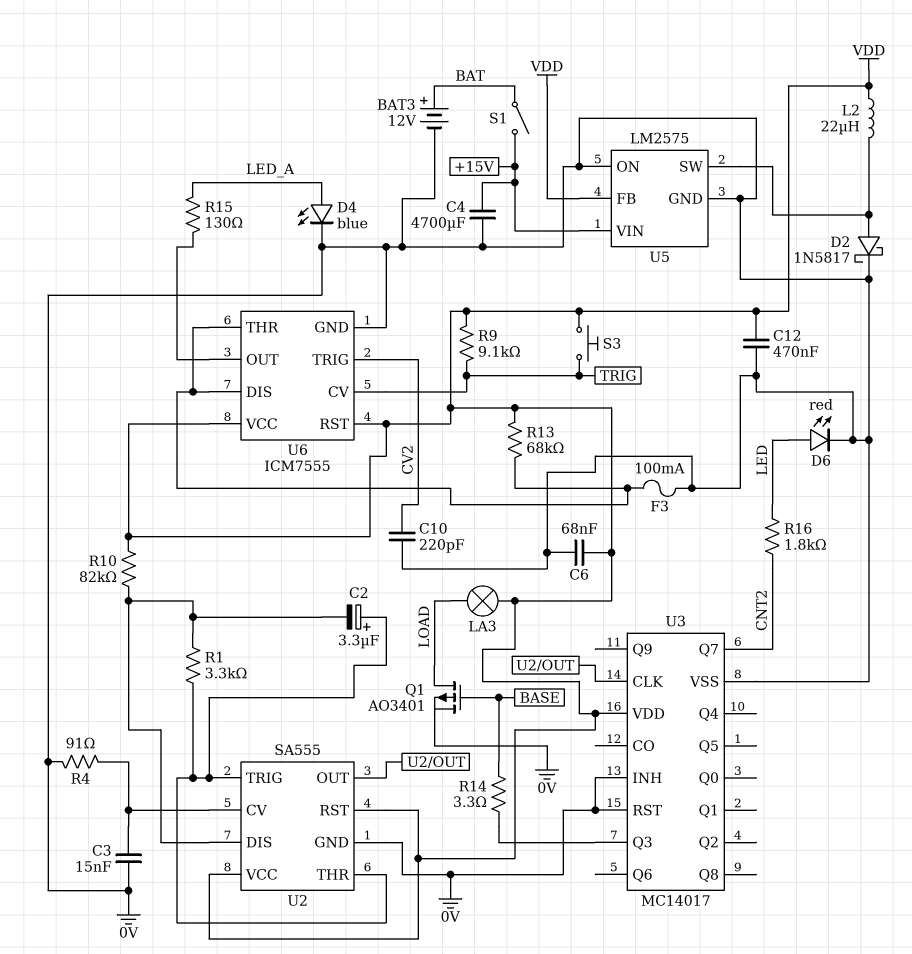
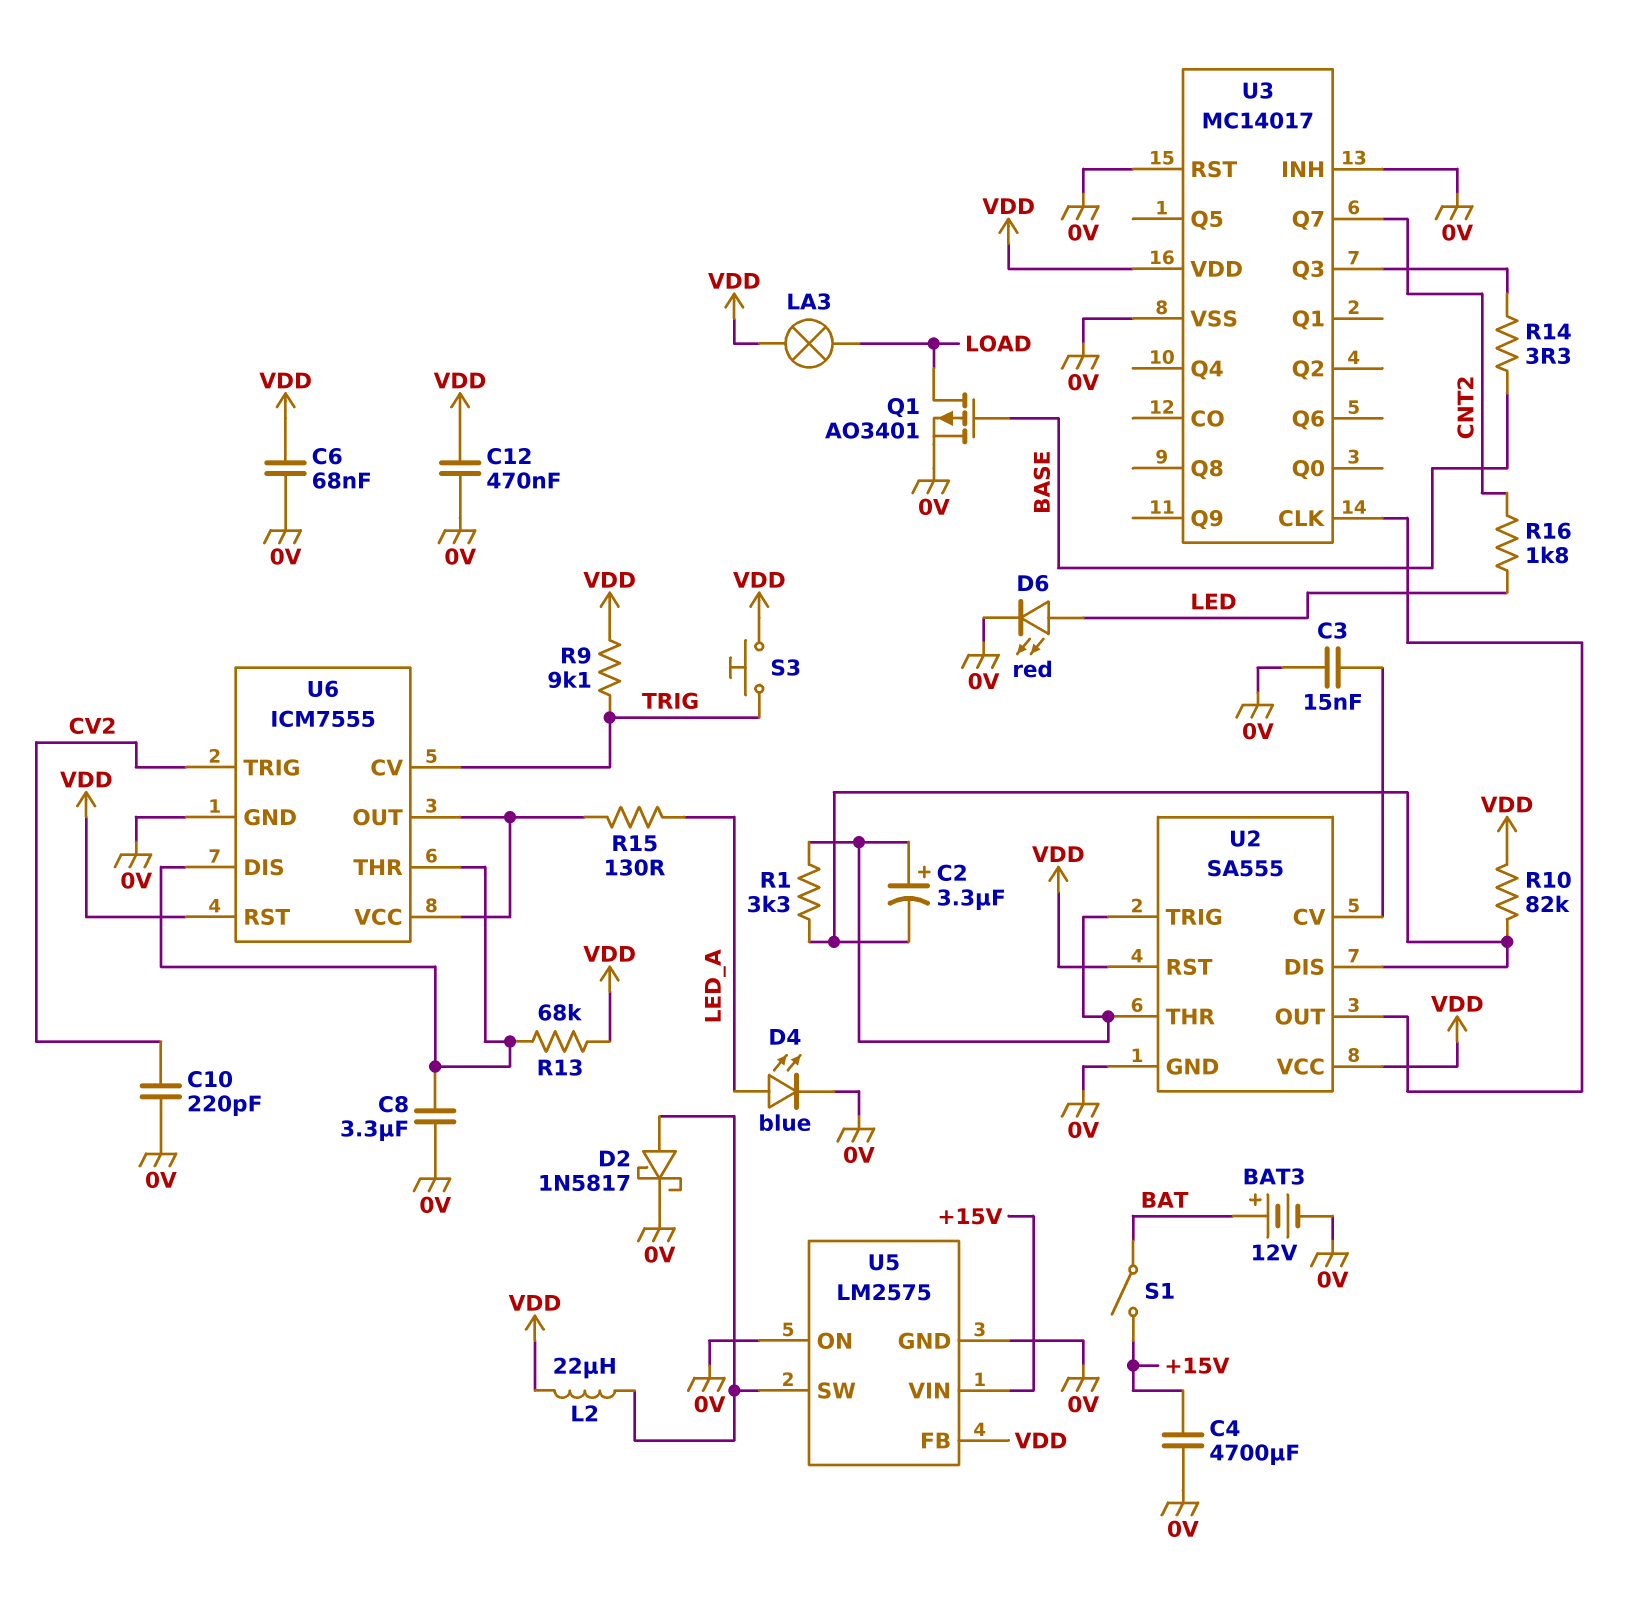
C8: none -> 3.3uF (0V, U6/DIS)
F3: 100mA (0V, U6/DIS) -> none
R4: 91 (0V, U2/CV) -> none
U6 pin VCC: VDD -> U6/OUT

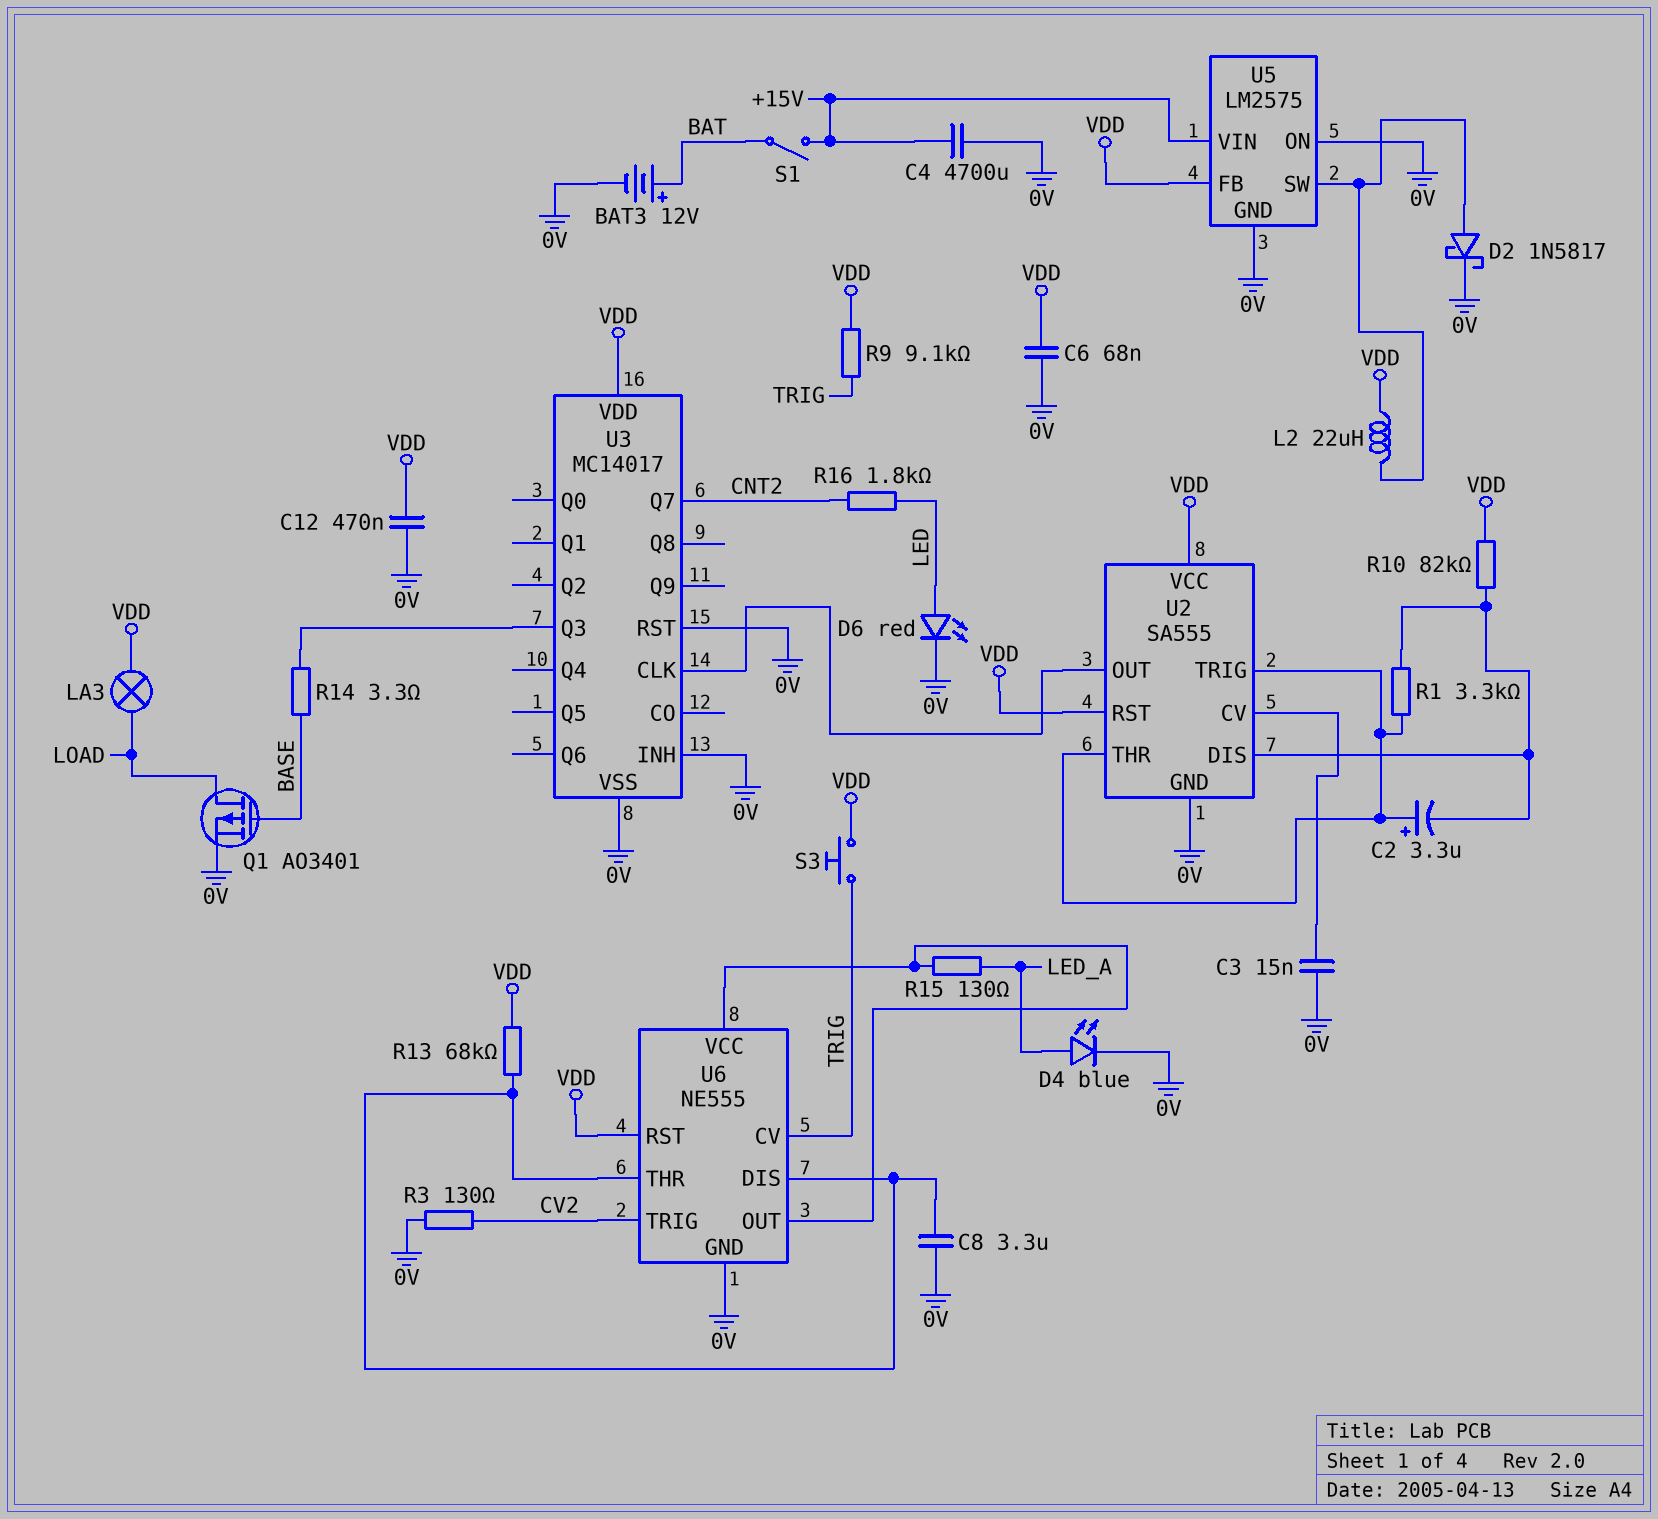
C10: 220pF (0V, CV2) -> none
R3: none -> 130 (0V, CV2)
U6: ICM7555 -> NE555

